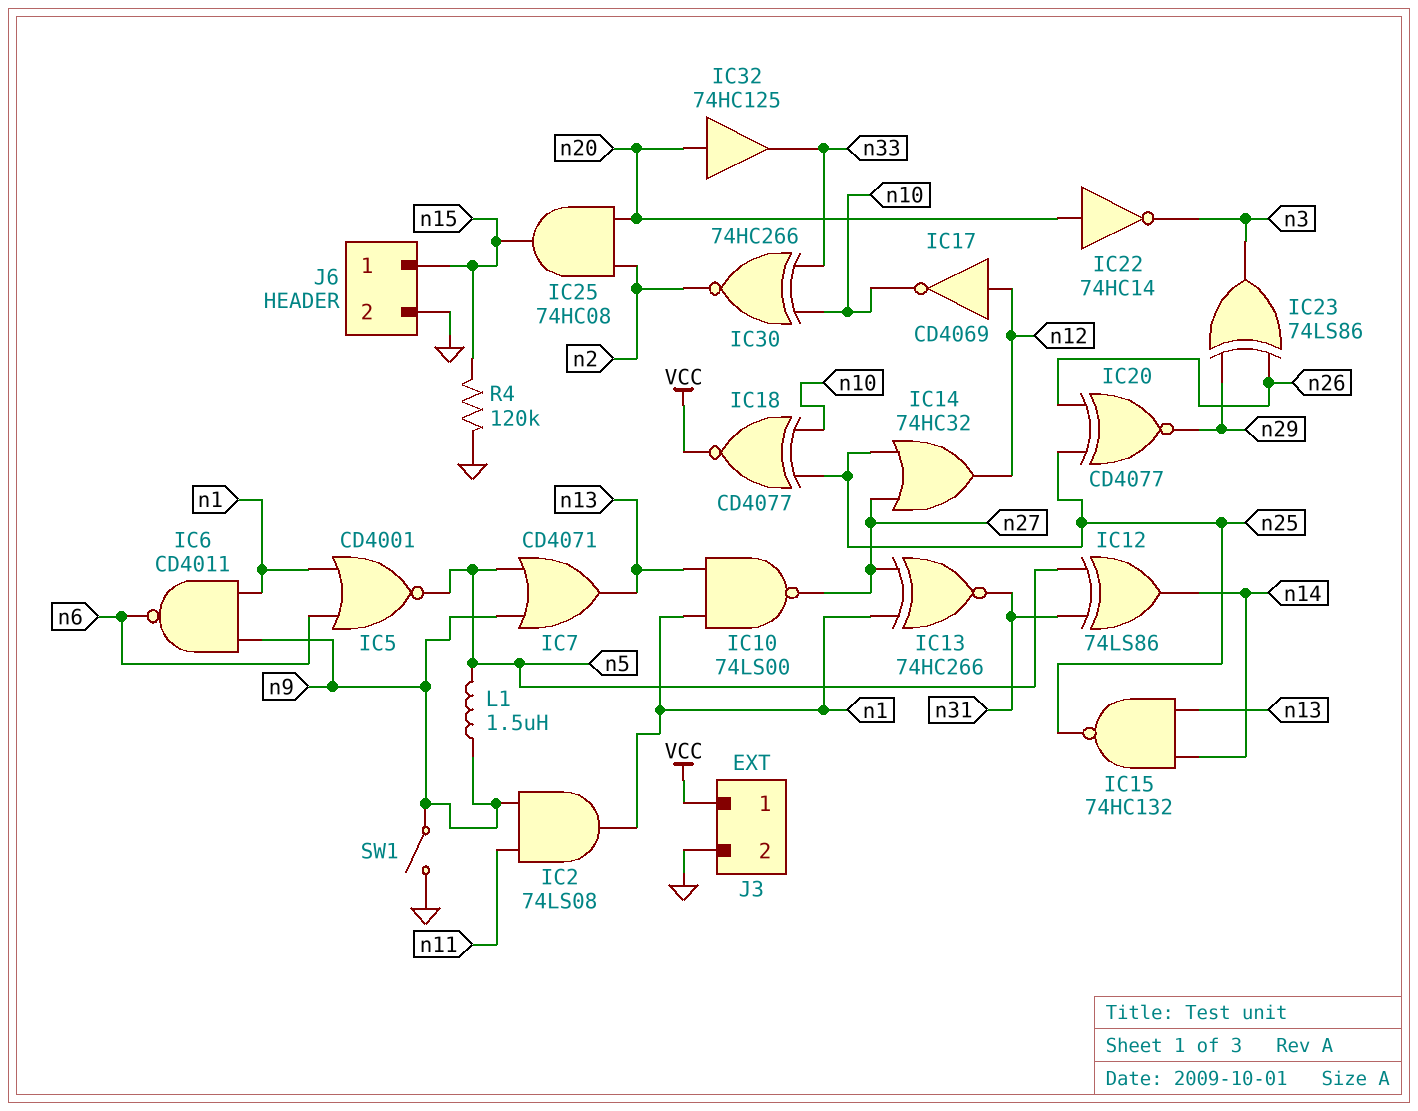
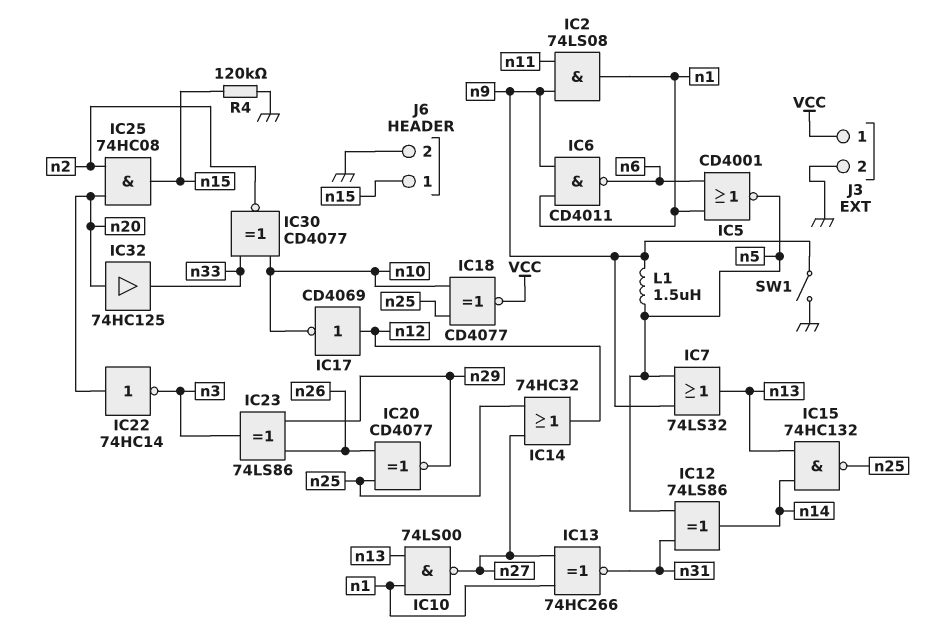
IC7: OR CD4071 (in n5, in n9, out n13) -> OR 74LS32 (in n5, in n9, out n13)
IC30: XNOR 74HC266 (in n10, in n33, out n2) -> XNOR CD4077 (in n10, in n33, out n2)

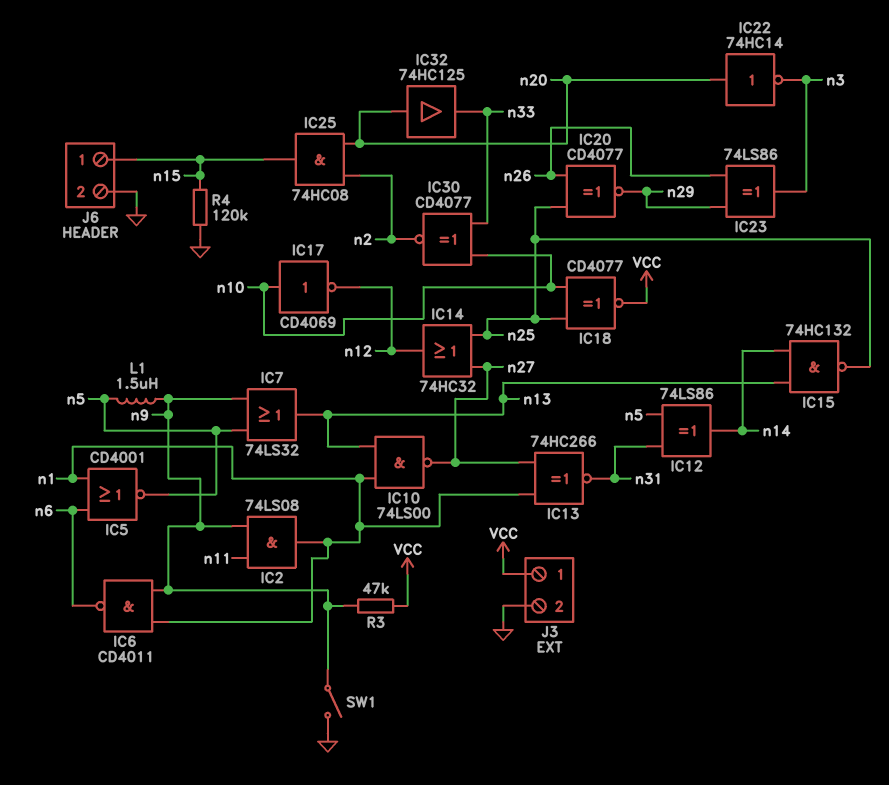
IC17: NOT CD4069 (in n12, out n10) -> NOT CD4069 (in n10, out n12)
R3: none -> 47k (VCC, n9)

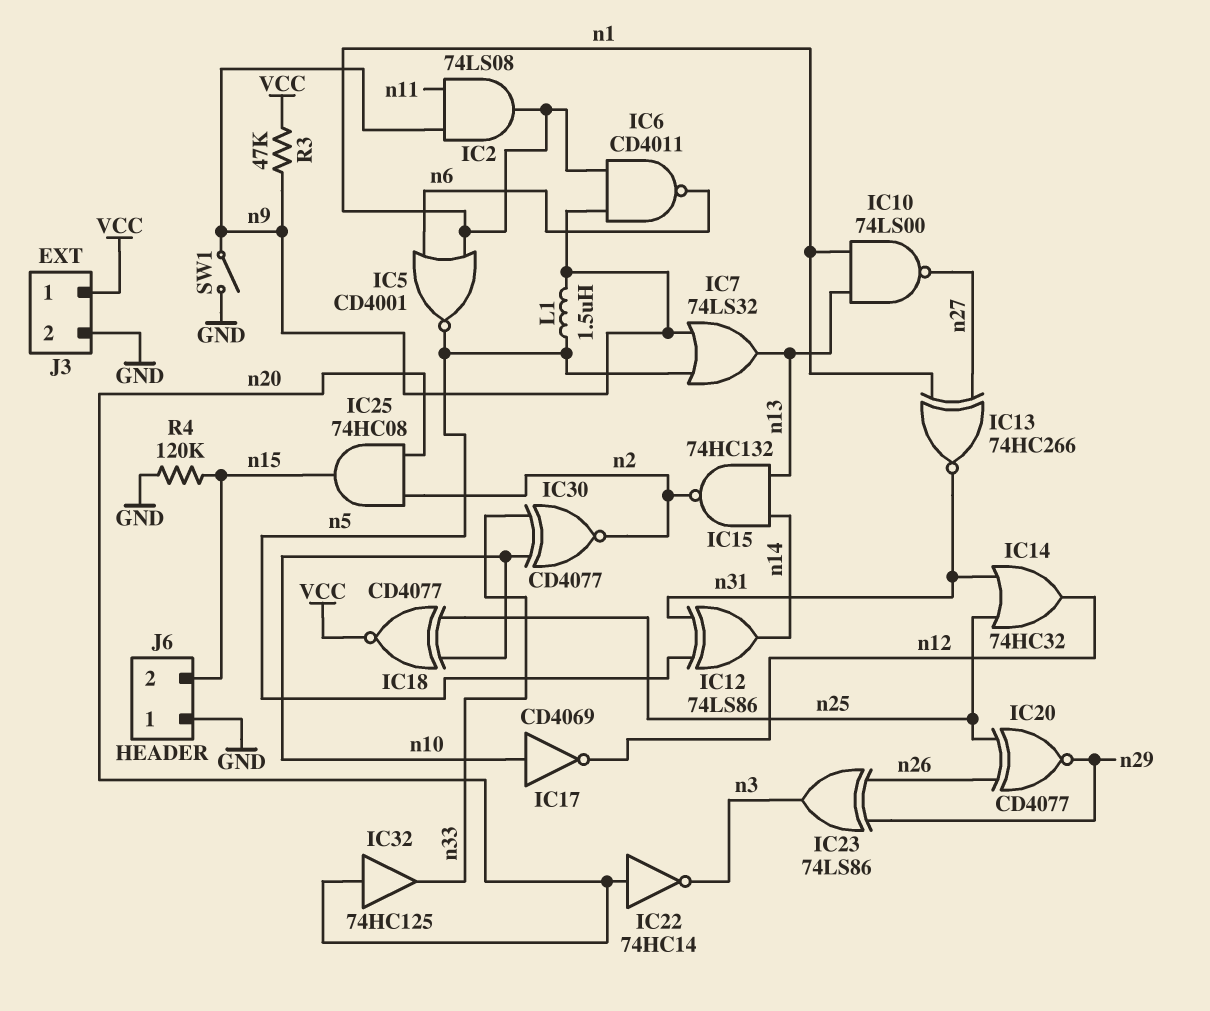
IC14: OR 74HC32 (in n25, in n27, out n12) -> OR 74HC32 (in n25, in n31, out n12)
IC15: NAND 74HC132 (in n13, in n14, out n25) -> NAND 74HC132 (in n13, in n14, out n2)
J6 pin 1: n15 -> GND
J6 pin 2: GND -> n15

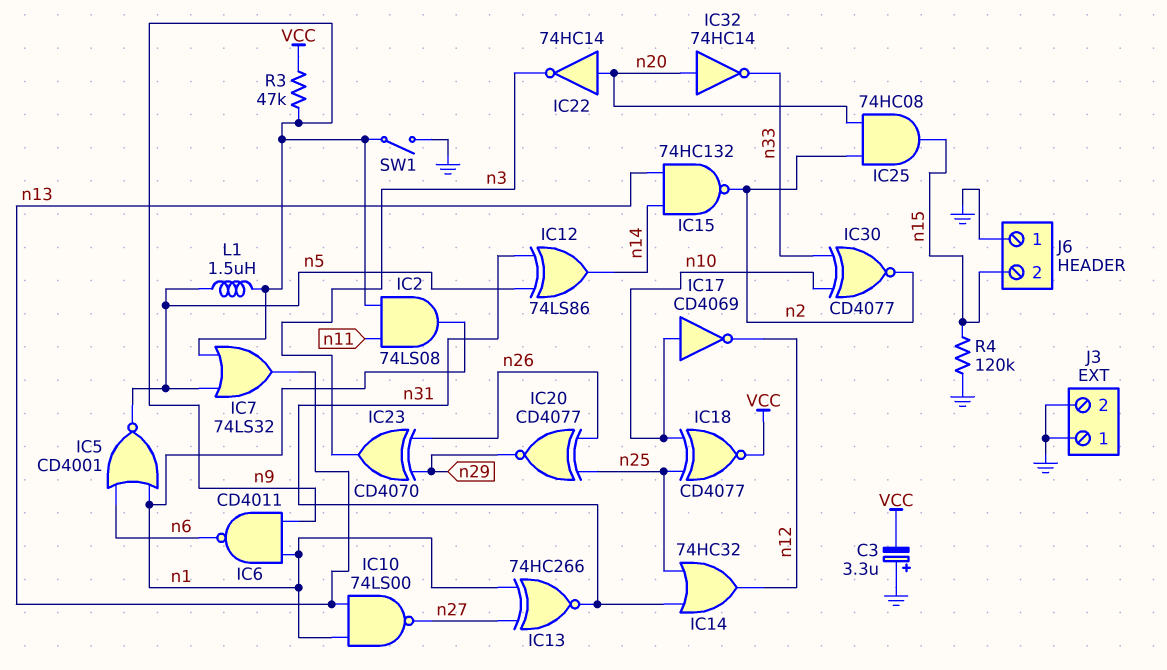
C3: none -> 3.3uF (plus GND, minus VCC)
IC23: XOR 74LS86 (in n26, in n29, out n3) -> XOR CD4070 (in n26, in n29, out n3)
IC32: buffer 74HC125 (in n20, out n33) -> NOT 74HC14 (in n20, out n33)
J3 pin 1: VCC -> GND

